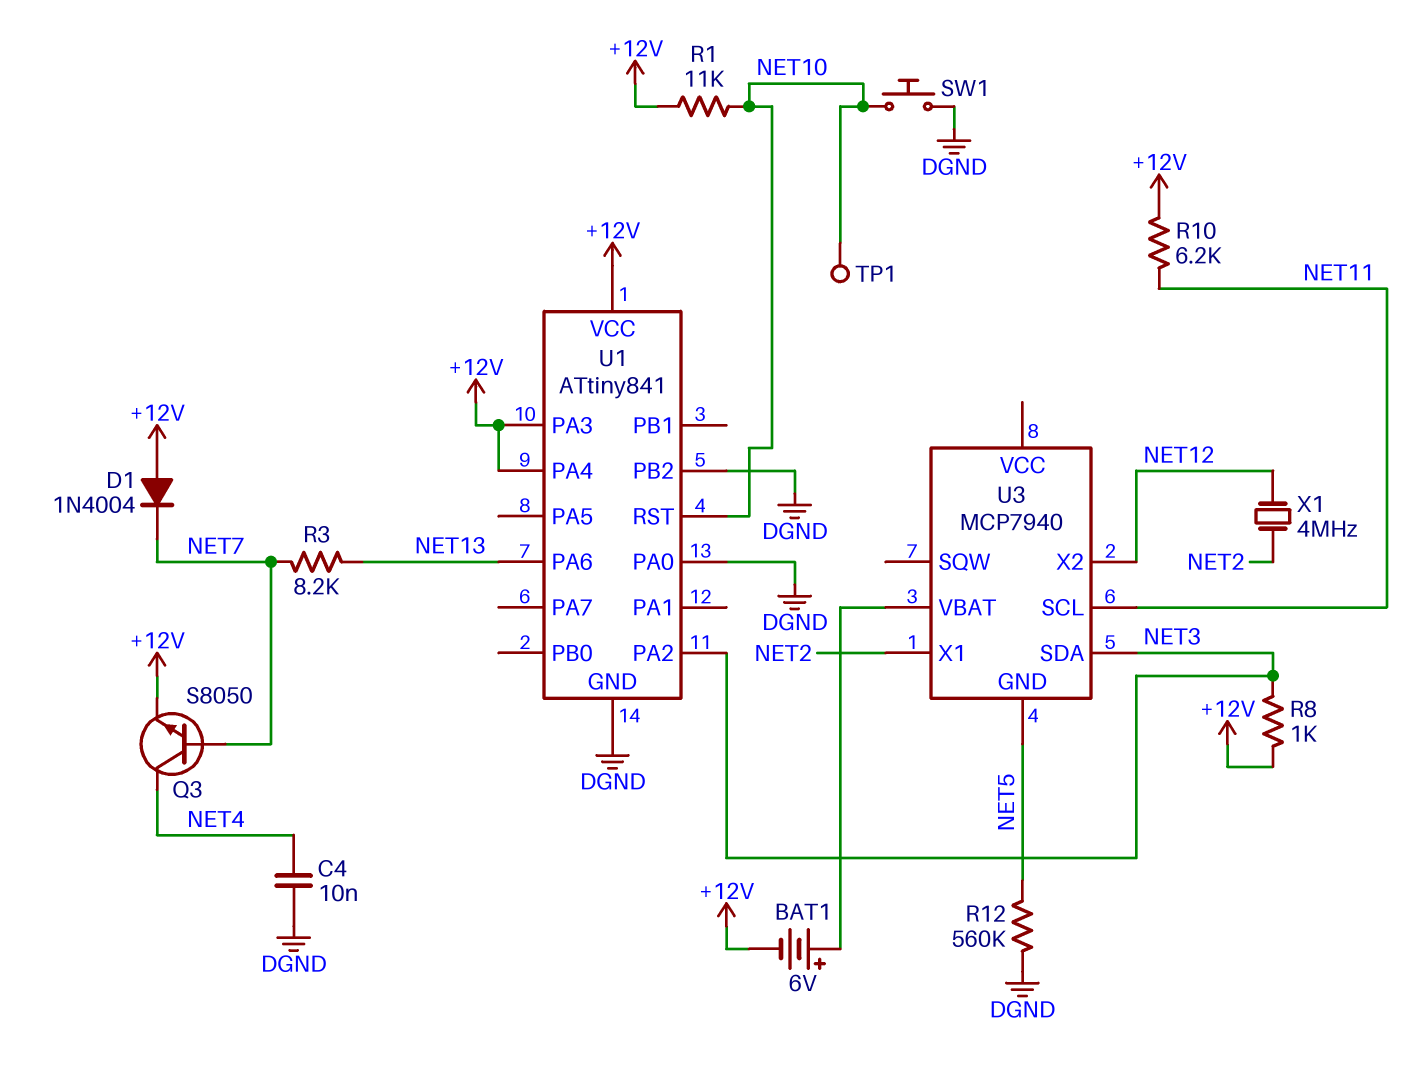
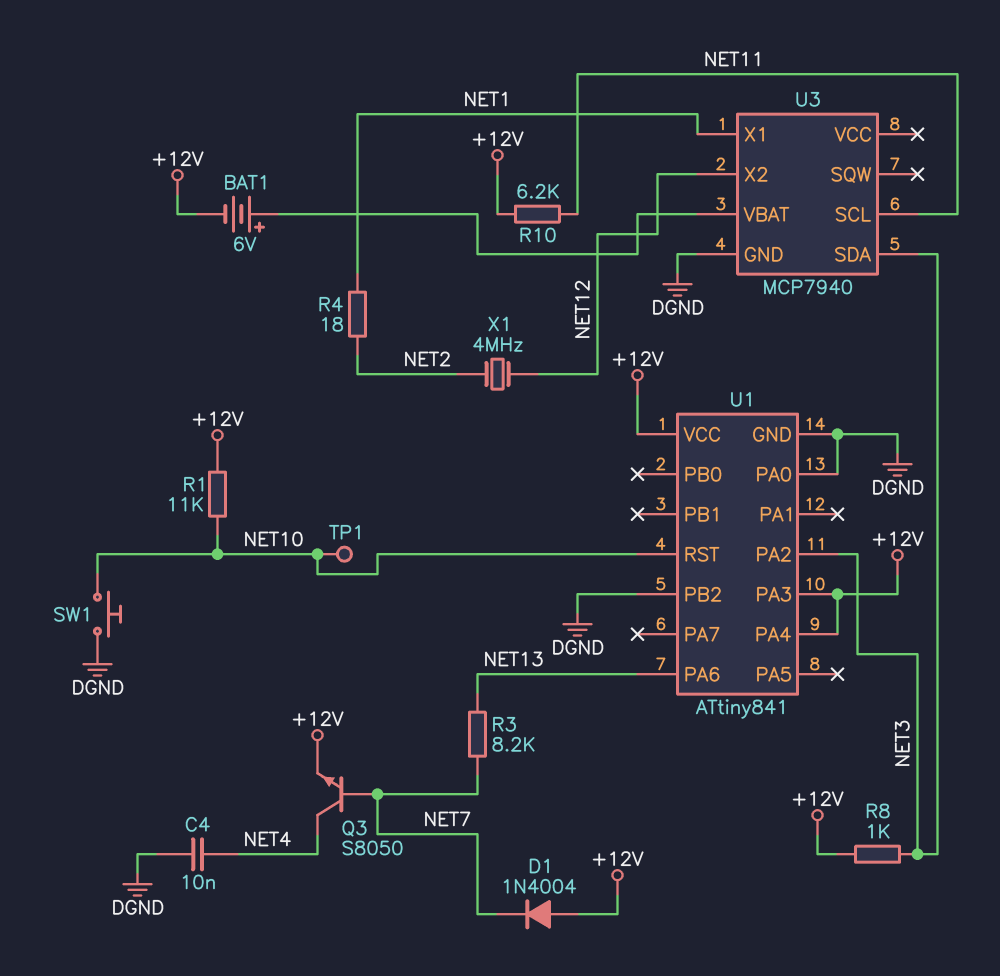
R4: none -> 18 (NET1, NET2)
R12: 560k (DGND, NET5) -> none
U3 pin GND: NET5 -> DGND
U3 pin X1: NET2 -> NET1

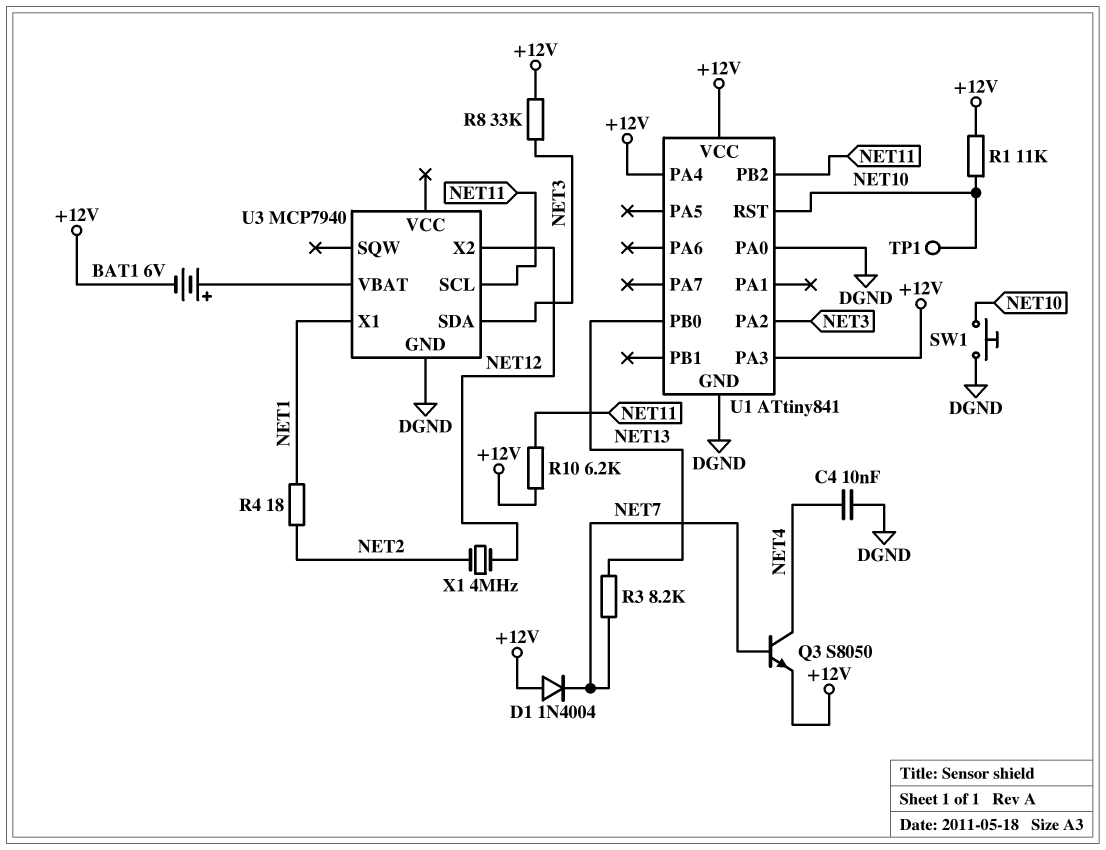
R8: 1k (+12V, NET3) -> 33k (+12V, NET3)
U1 pin PA6: NET13 -> none
U1 pin PB0: none -> NET13
U1 pin PB2: DGND -> NET11

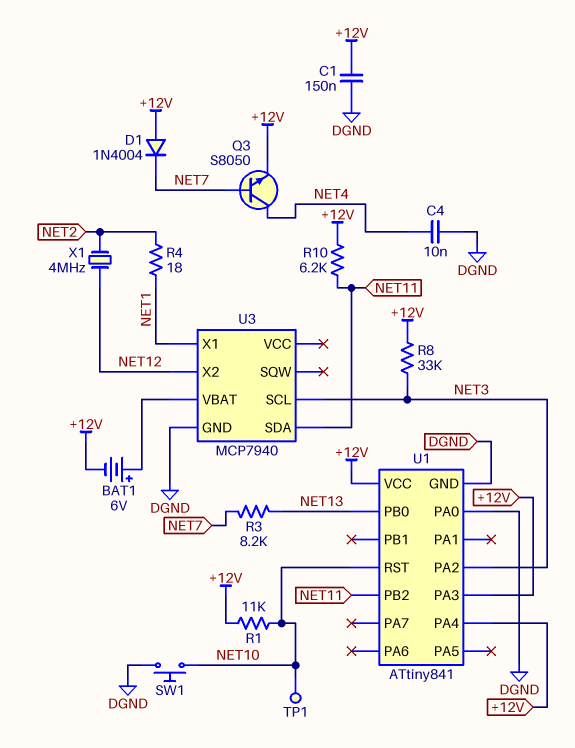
C1: none -> 150nF (+12V, DGND)
U3 pin SCL: NET11 -> NET3
U3 pin SDA: NET3 -> NET11

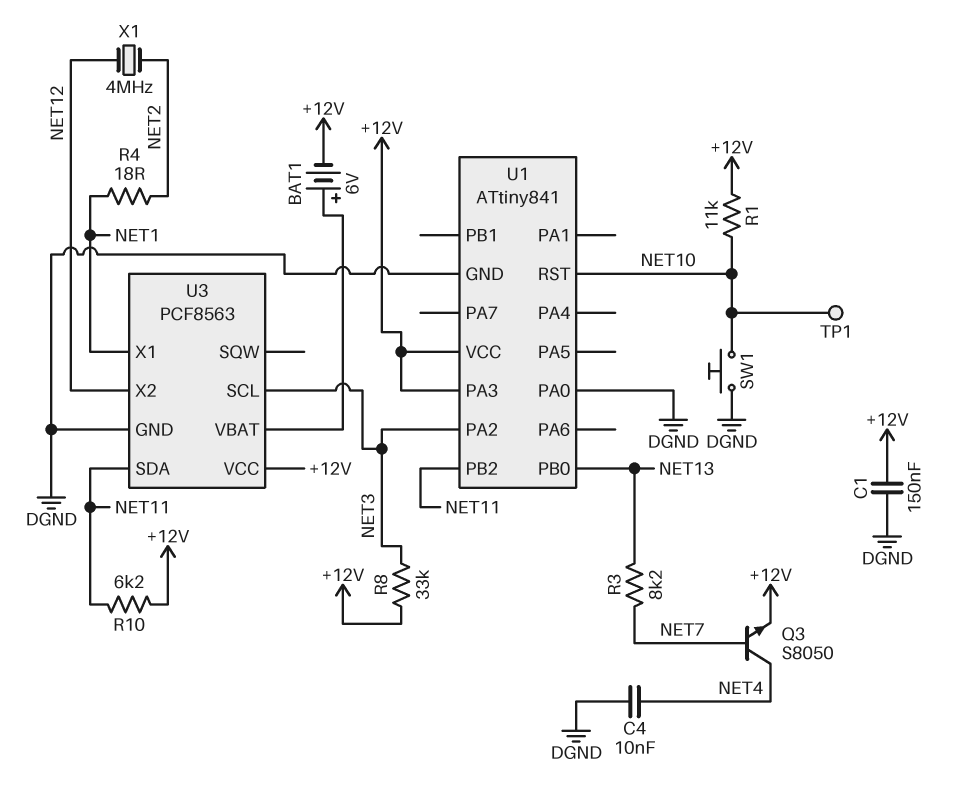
D1: diode 1N4004 (A +12V, K NET7) -> none
U1 pin PA4: +12V -> none
U3: MCP7940 -> PCF8563
U3 pin VCC: none -> +12V

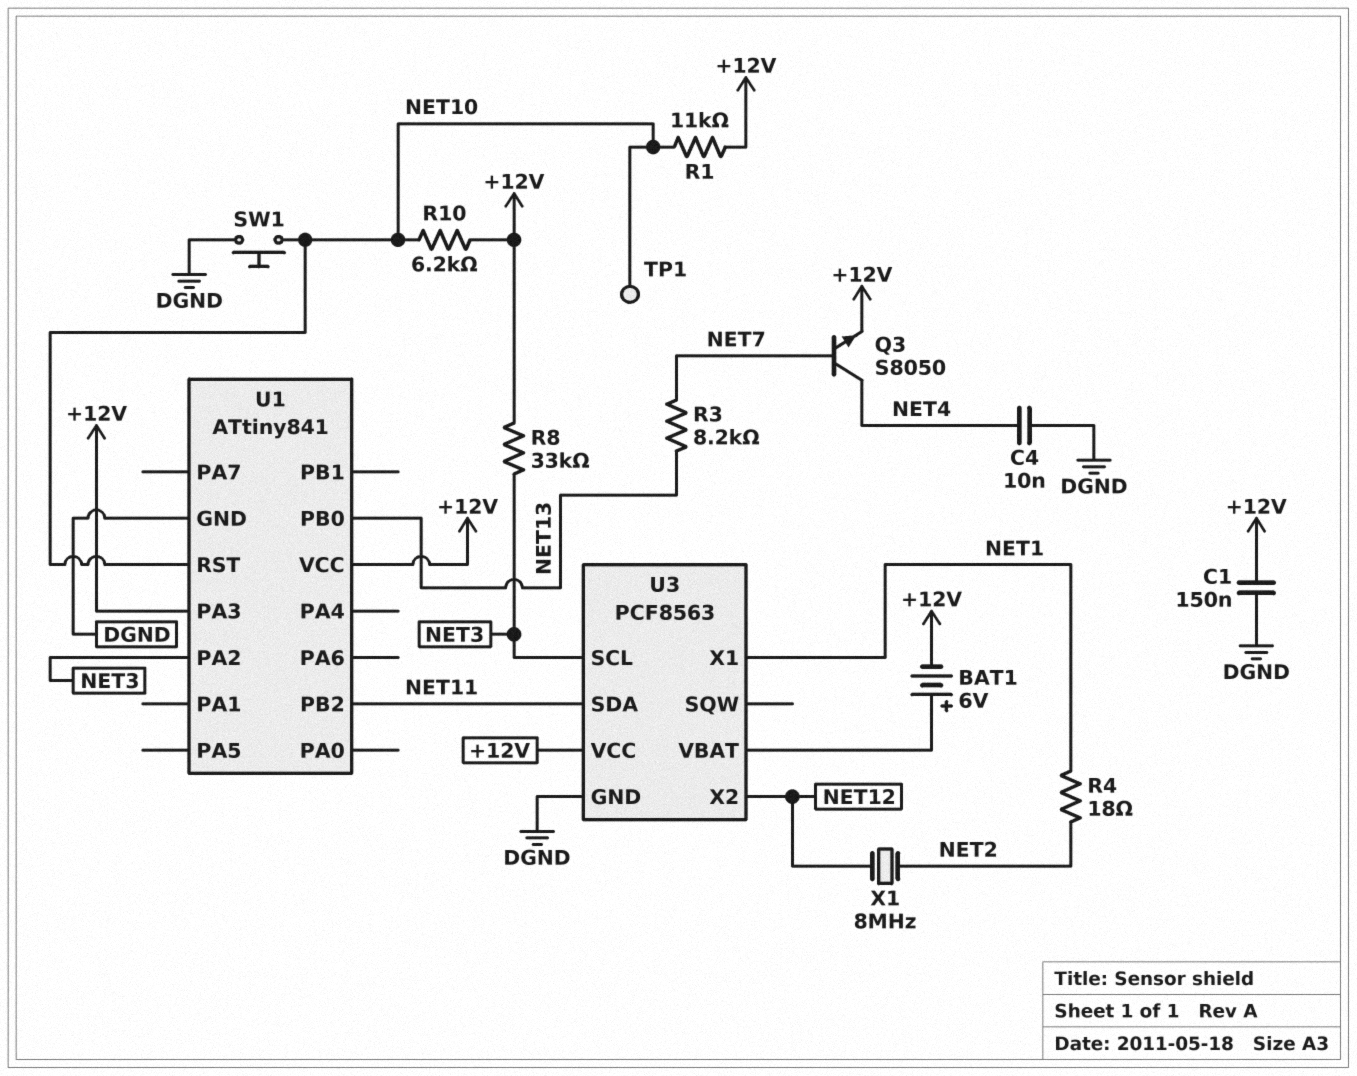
R10: 6.2k (+12V, NET11) -> 6.2k (+12V, NET10)
U1 pin PA0: DGND -> none
X1: 4MHz (NET2, NET12) -> 8MHz (NET2, NET12)

